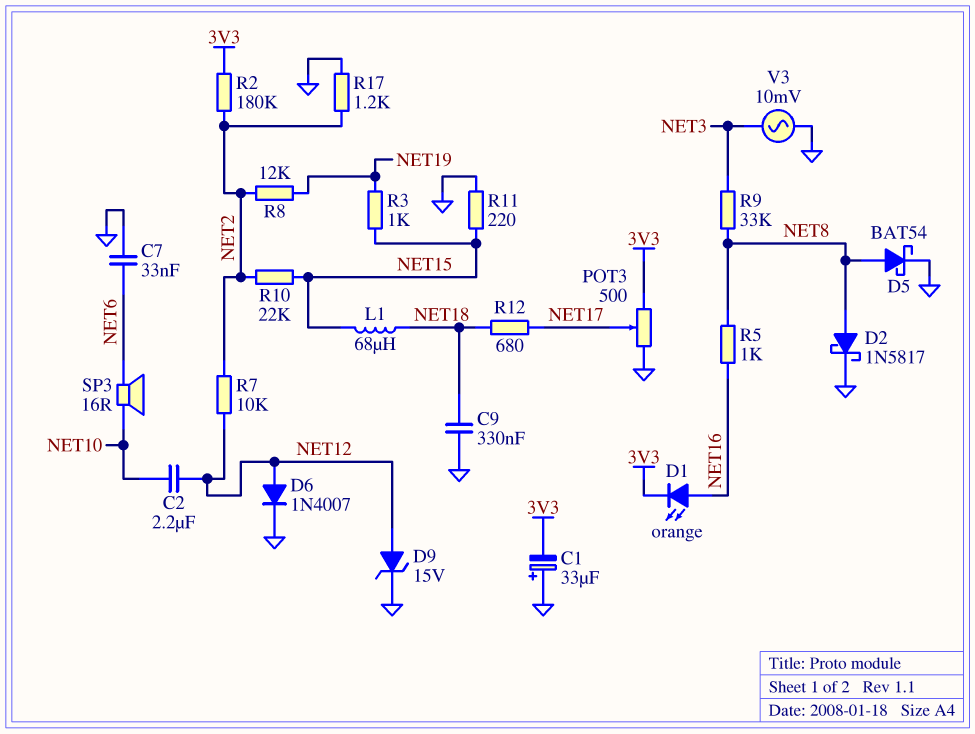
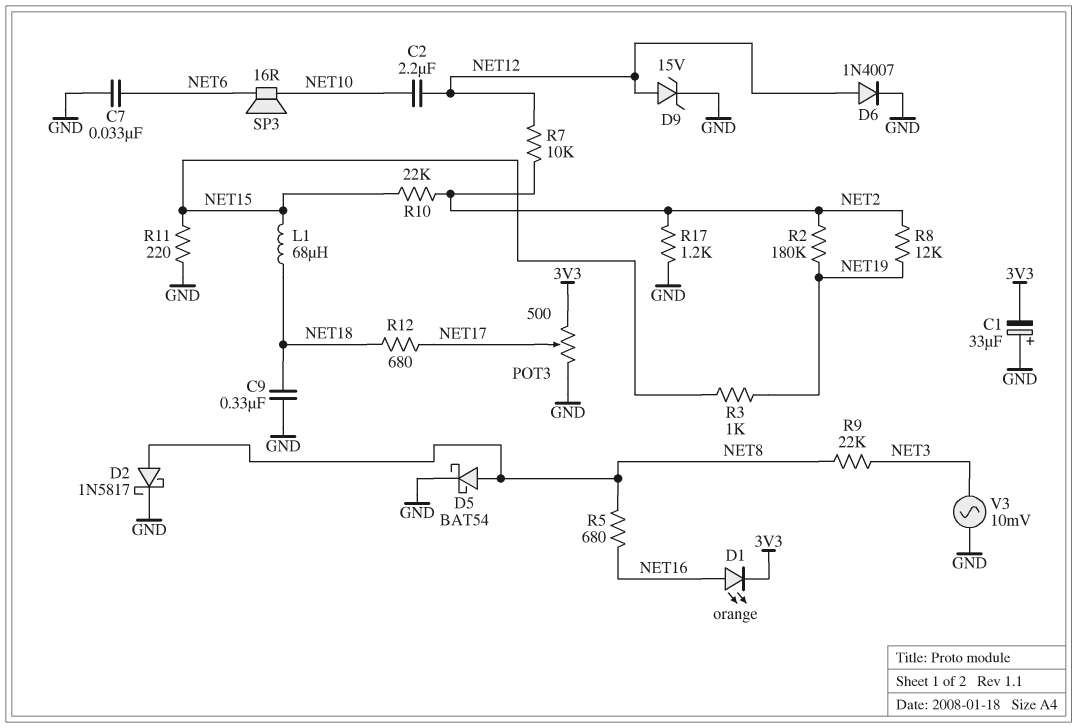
R2: 180k (3V3, NET2) -> 180k (NET2, NET19)
R5: 1k (NET8, NET16) -> 680 (NET8, NET16)
R9: 33k (NET3, NET8) -> 22k (NET3, NET8)

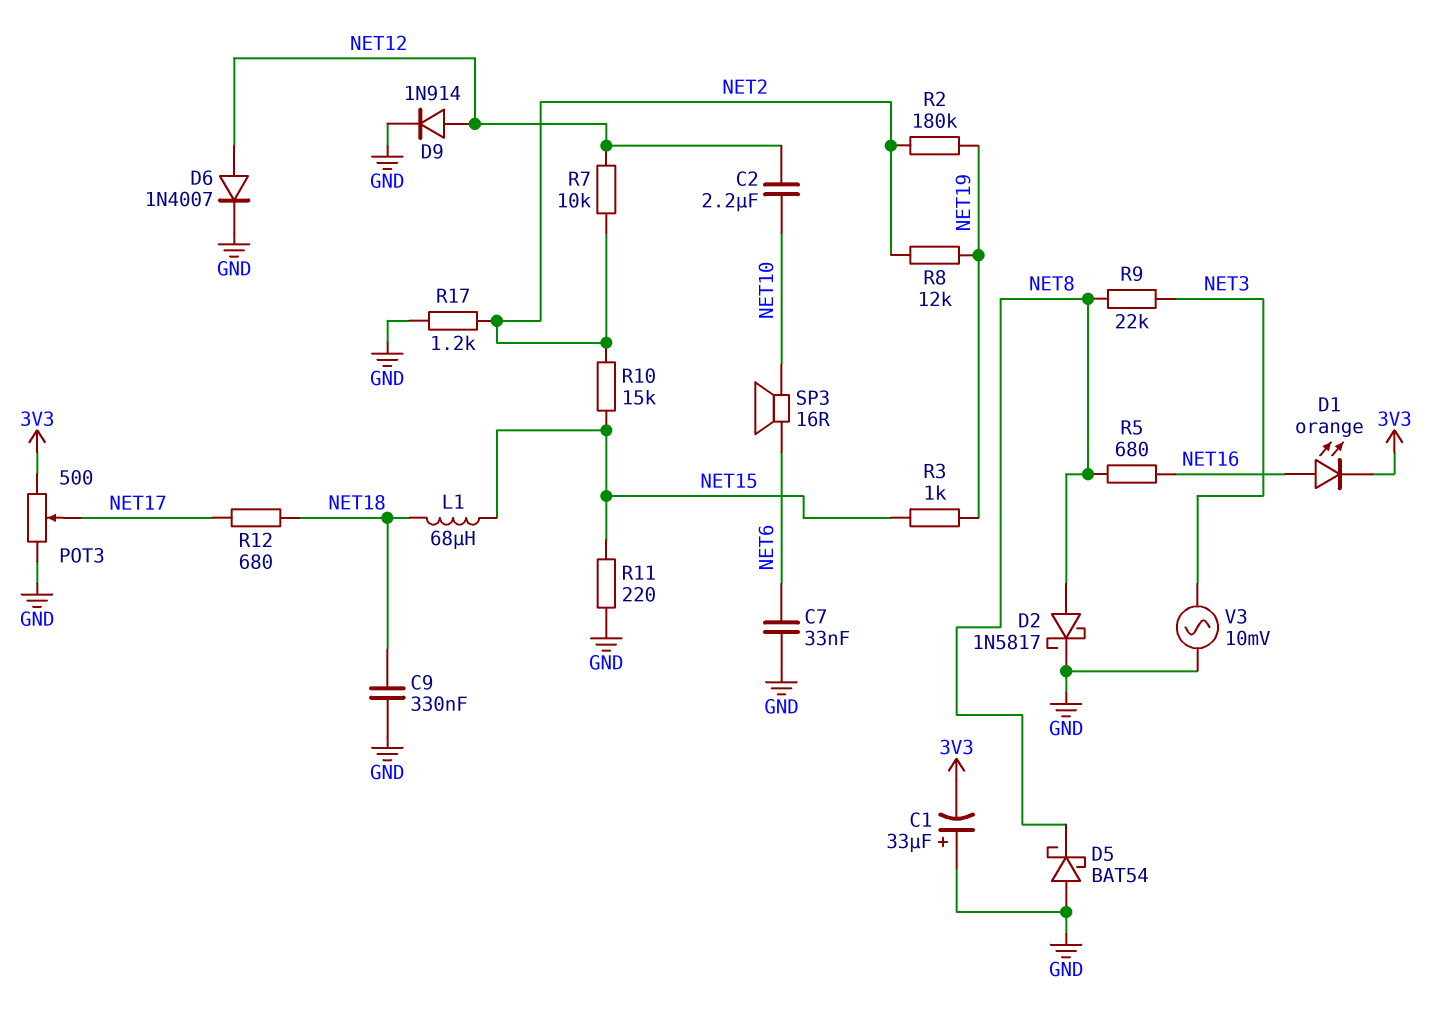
D5: schottky BAT54 (A NET8, K GND) -> schottky BAT54 (A GND, K NET8)
D9: zener 15V (A NET12, K GND) -> diode 1N914 (A NET12, K GND)
R10: 22k (NET2, NET15) -> 15k (NET2, NET15)

